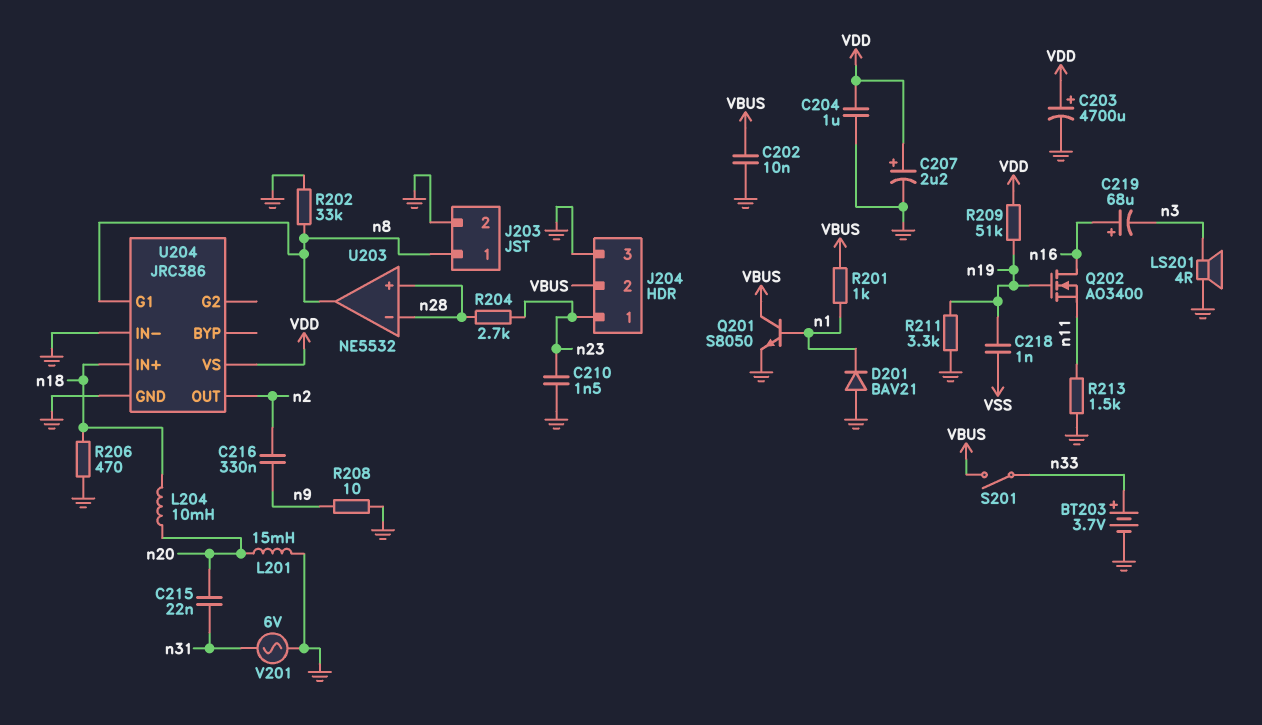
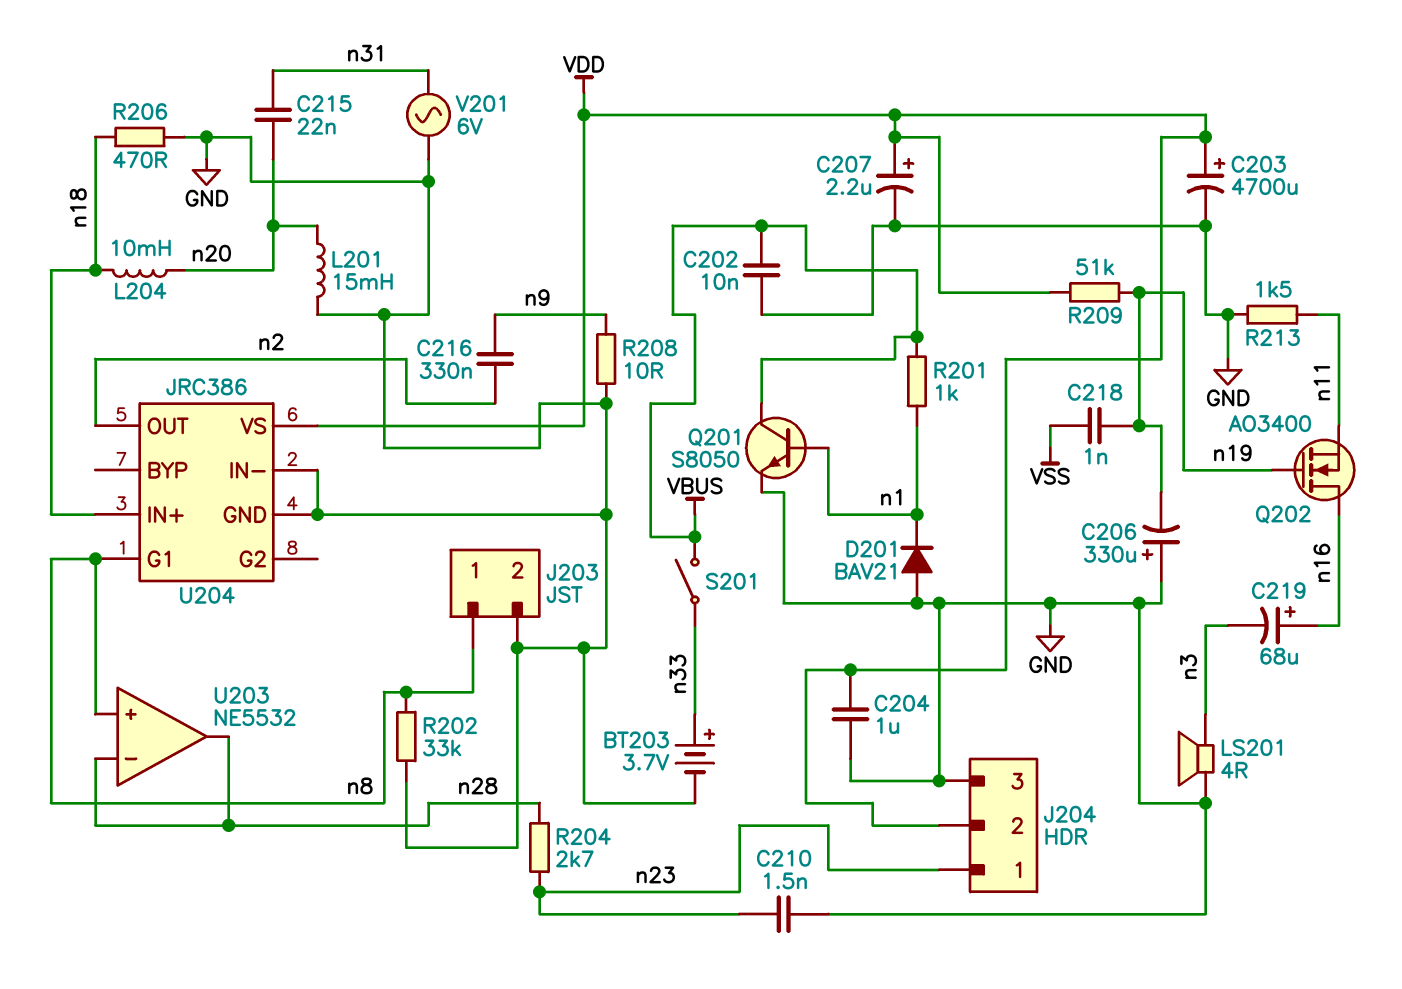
C206: none -> 330uF (plus GND, minus n19)
J204 pin 2: VBUS -> VDD
R211: 3.3k (GND, n19) -> none
U203 pin in+: n28 -> n8
U203 pin out: n8 -> n28

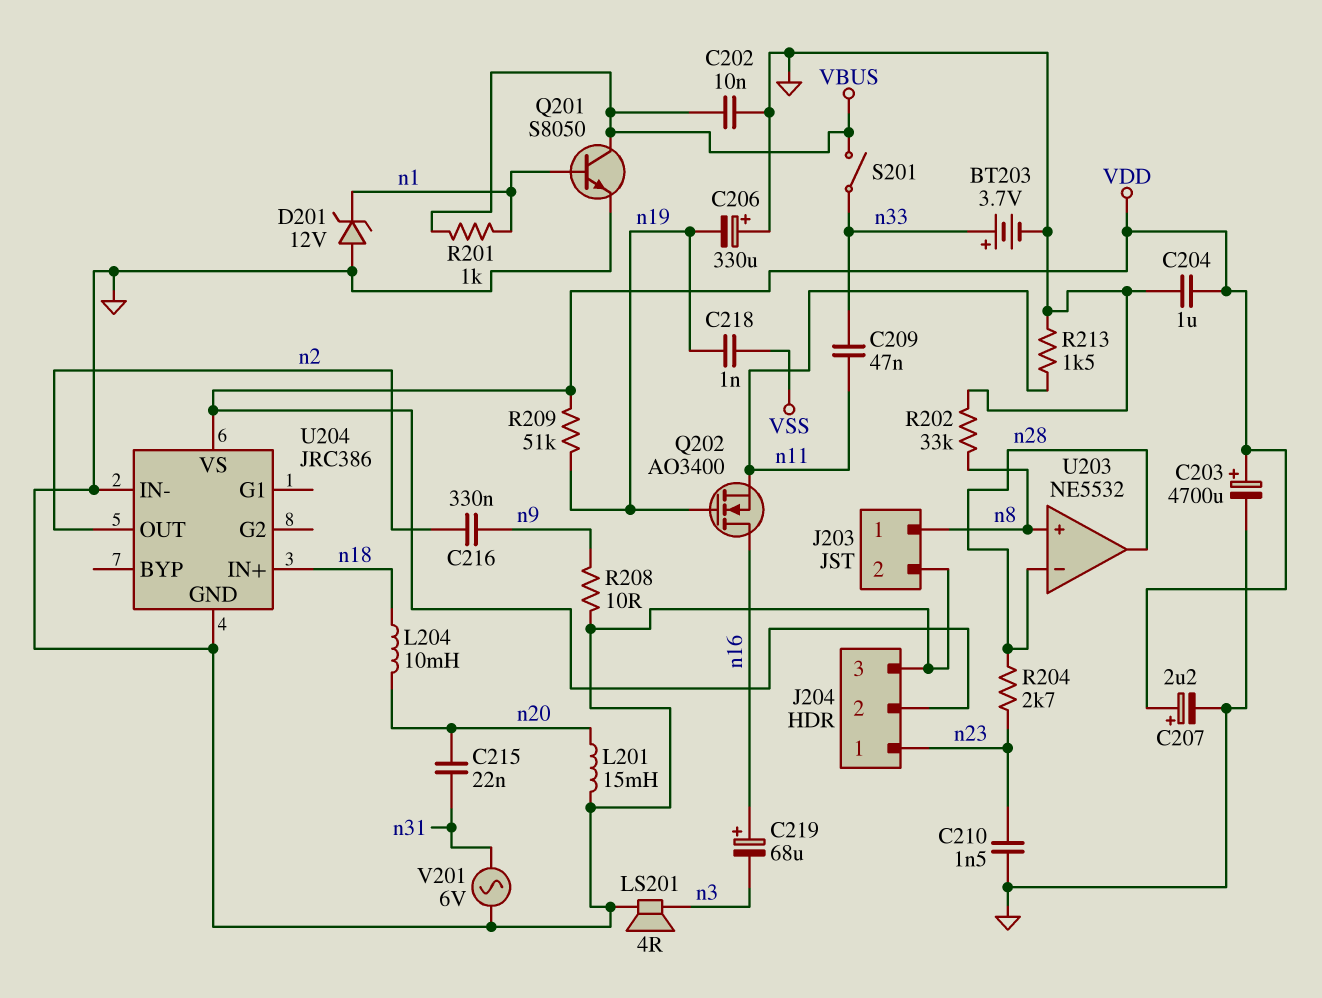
C209: none -> 47nF (n11, n33)
D201: diode BAV21 (A GND, K n1) -> zener 12V (A GND, K n1)
R206: 470 (GND, n18) -> none
U204 pin G1: n8 -> none

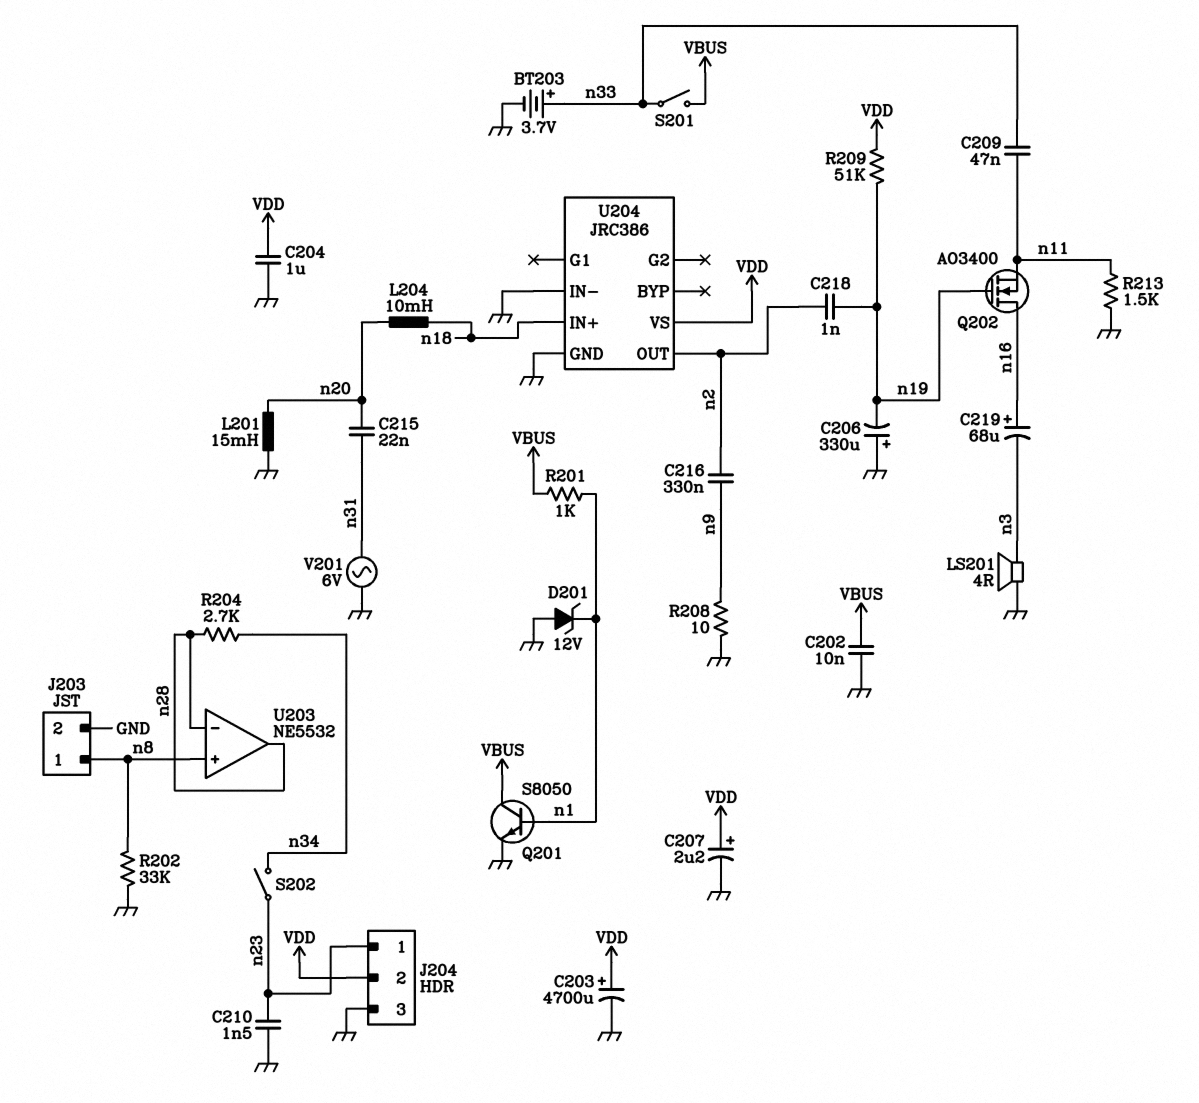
C218: 1nF (VSS, n19) -> 1nF (n2, n19)
R204: 2.7k (n23, n28) -> 2.7k (n28, n34)
S202: none -> switch (n23, n34)

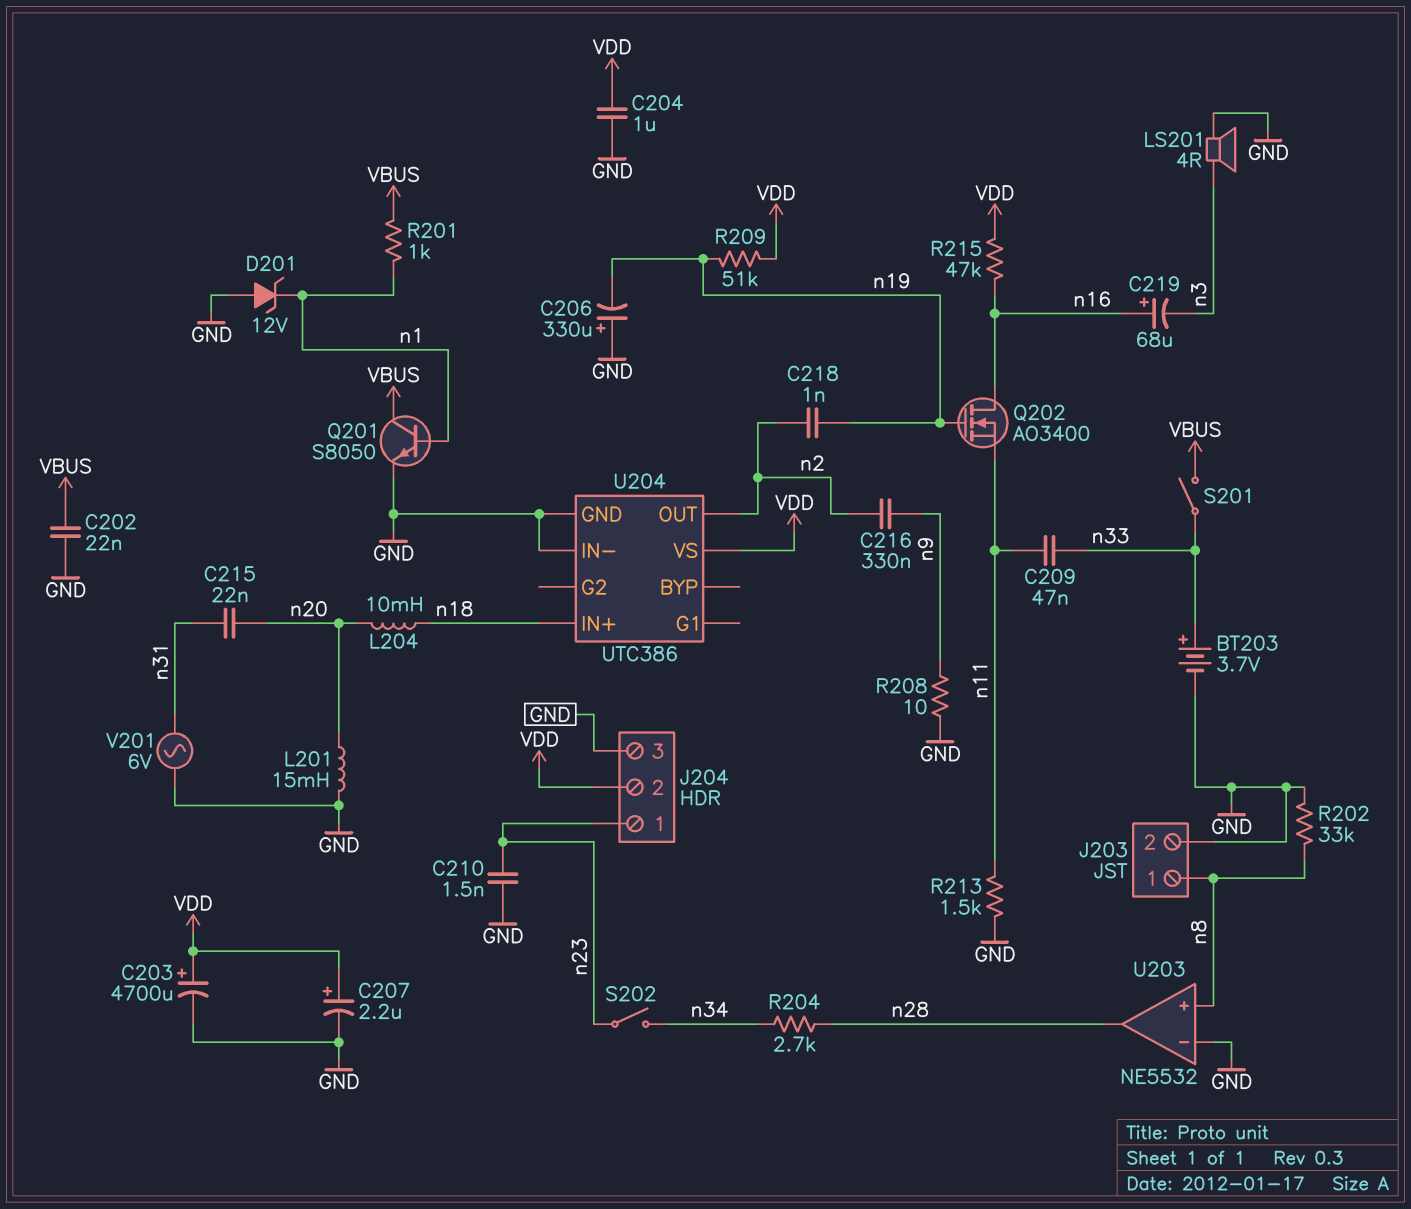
C202: 10nF (GND, VBUS) -> 22nF (GND, VBUS)
R215: none -> 47k (VDD, n16)
U203 pin in-: n28 -> GND
U204: JRC386 -> UTC386

